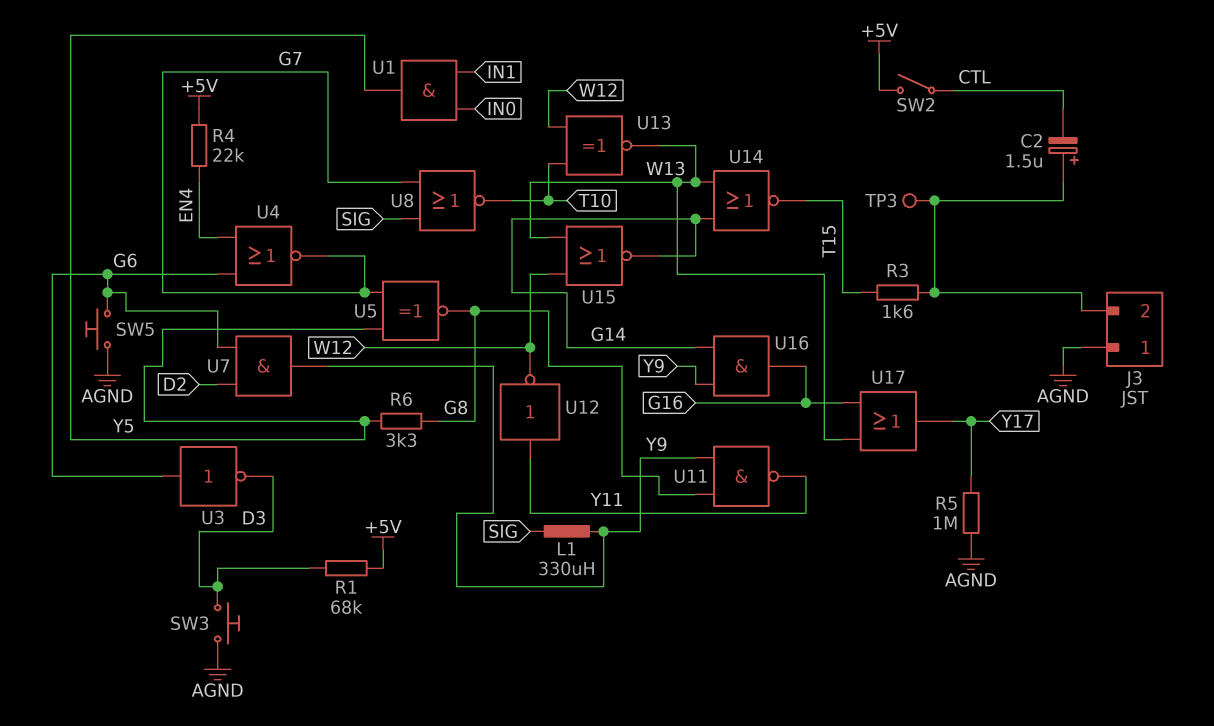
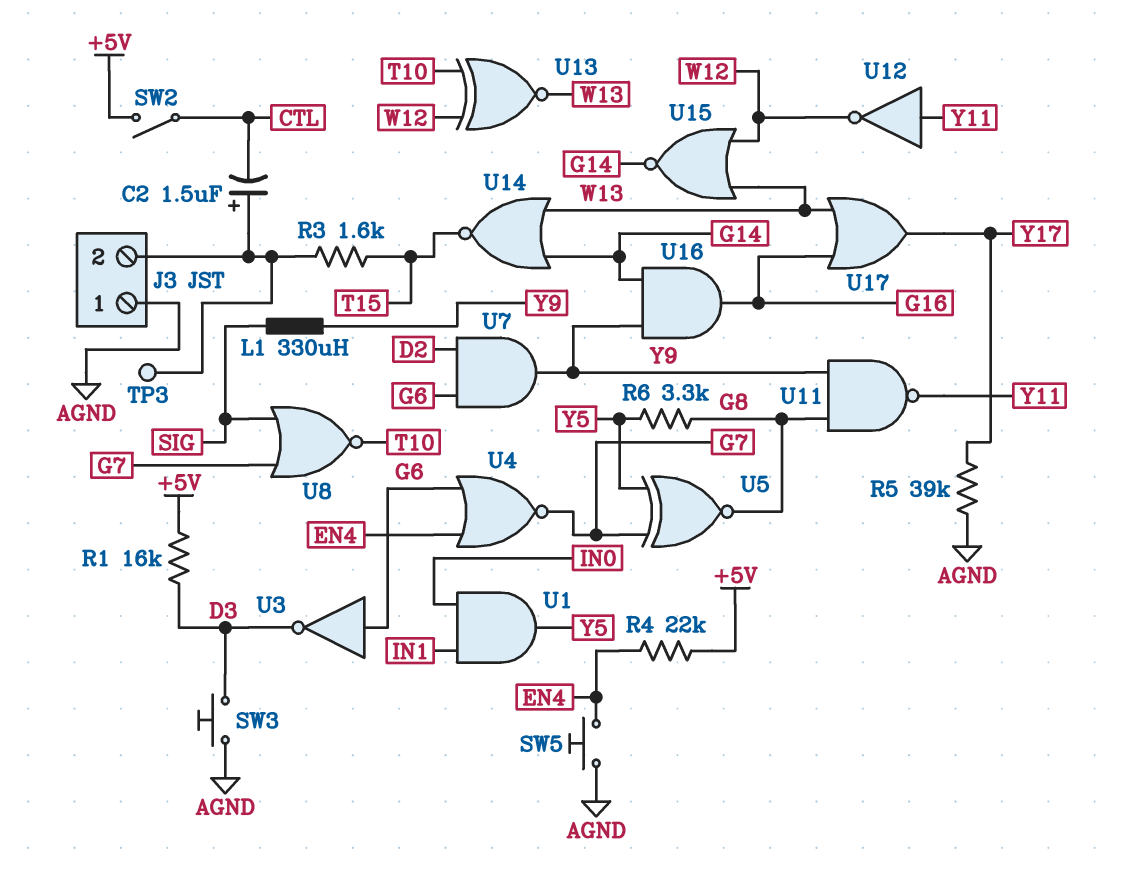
R1: 68k (+5V, D3) -> 16k (+5V, D3)
R5: 1M (AGND, Y17) -> 39k (AGND, Y17)
SW5: button (AGND, G6) -> button (AGND, EN4)

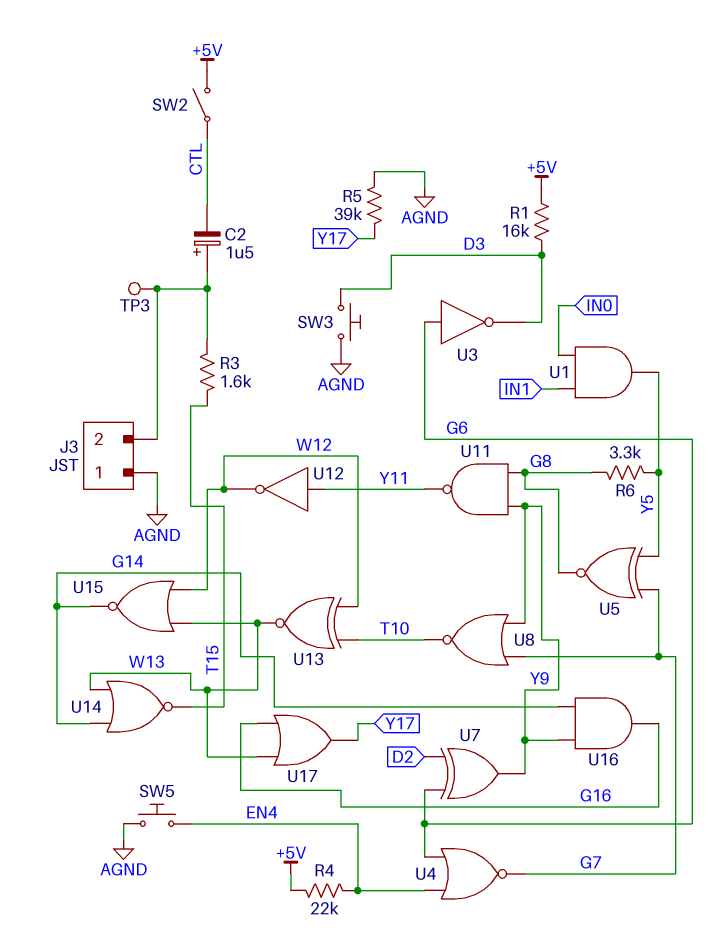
L1: 330uH (SIG, Y9) -> none
U7: AND (in D2, in G6, out Y9) -> XOR (in D2, in G6, out Y9)
U8: NOR (in G7, in SIG, out T10) -> NOR (in G7, in Y9, out T10)

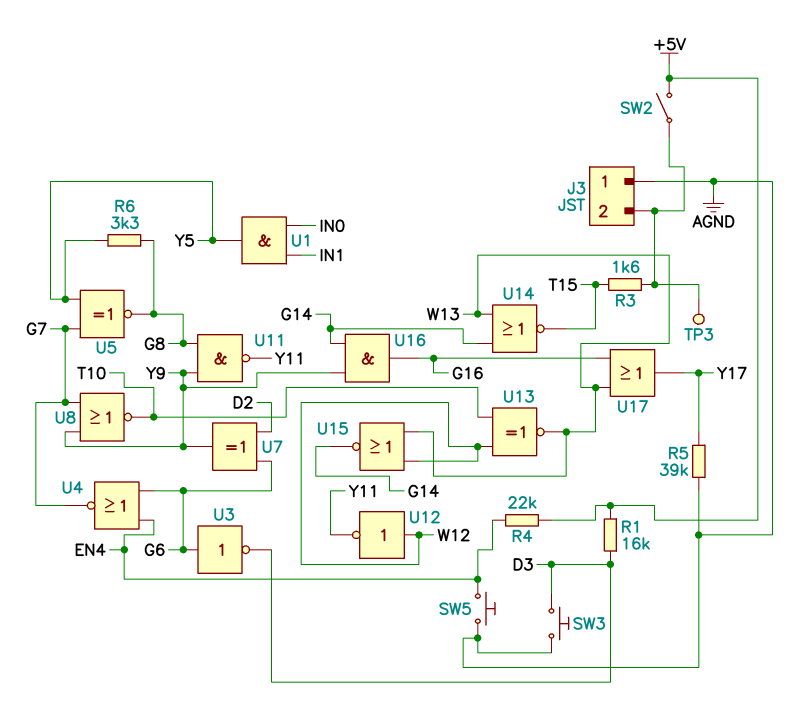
C2: 1.5uF (plus J3/2, minus CTL) -> none
SW2: switch (+5V, CTL) -> switch (+5V, J3/2)
U12: NOT (in Y11, out W12) -> NOT (in W12, out Y11)

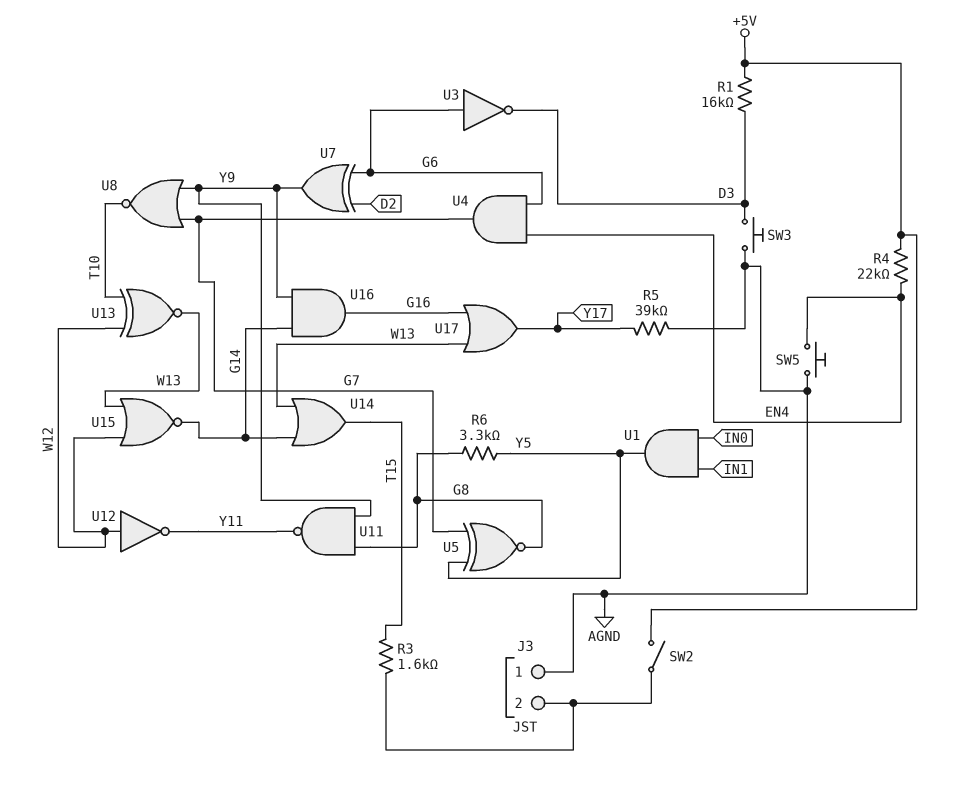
TP3: test point (J3/2) -> none
U4: NOR (in EN4, in G6, out G7) -> AND (in EN4, in G6, out G7)
U14: NOR (in G14, in W13, out T15) -> OR (in G14, in W13, out T15)

